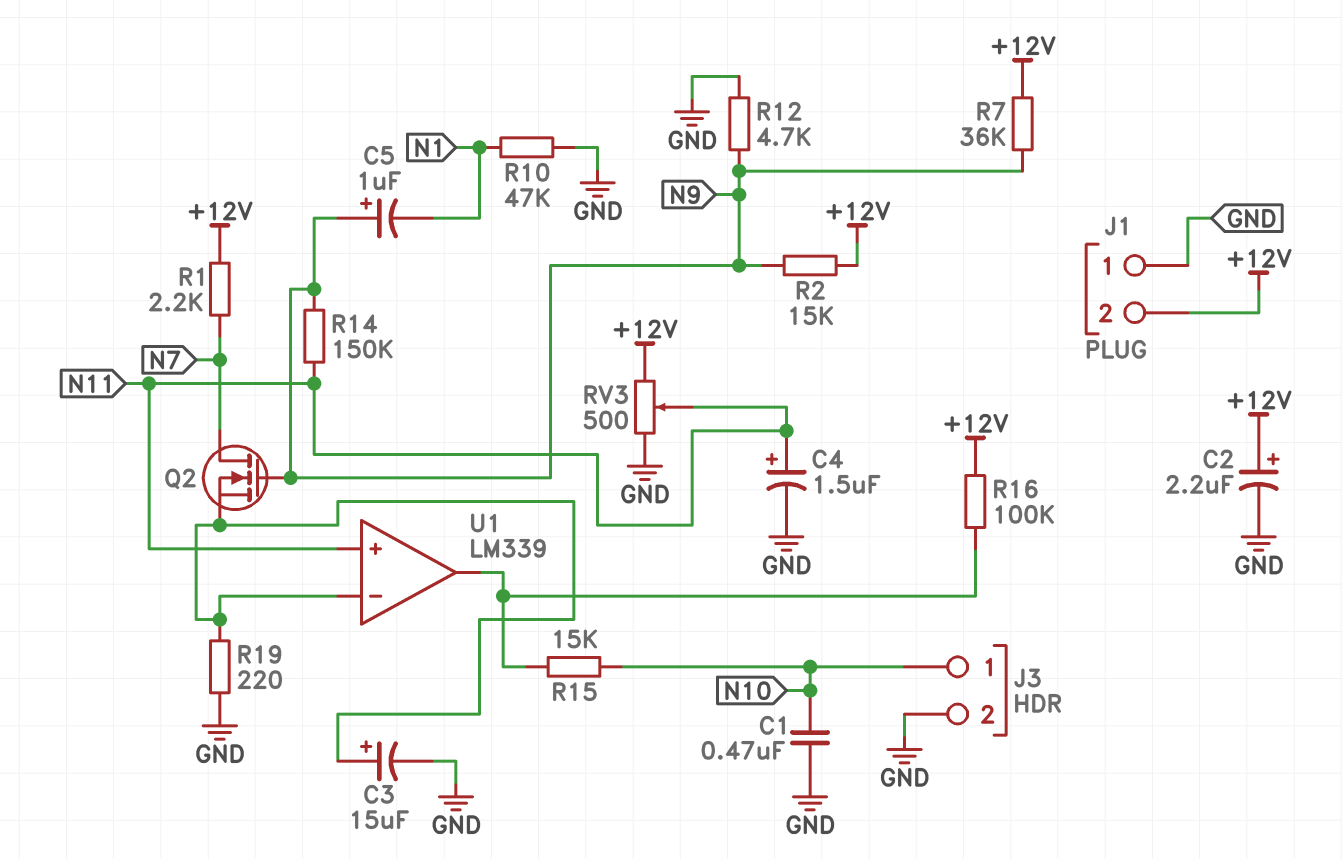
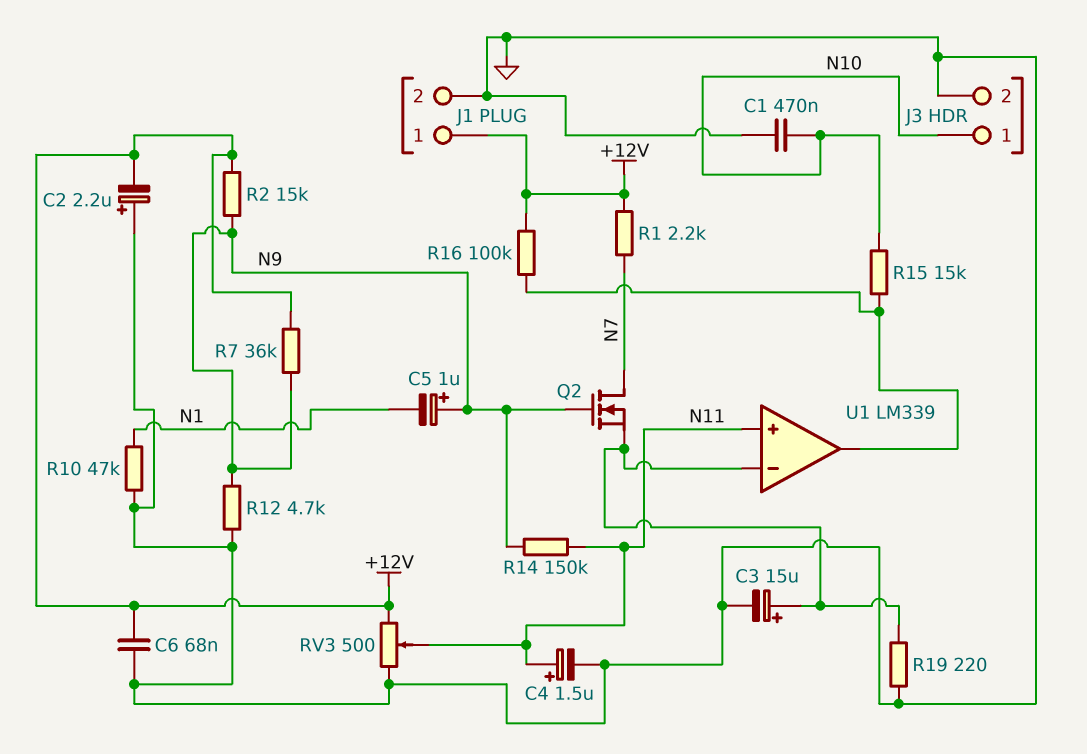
C2: 2.2uF (plus +12V, minus GND) -> 2.2uF (plus GND, minus +12V)
C6: none -> 68nF (+12V, GND)
J1 pin 1: GND -> +12V
J1 pin 2: +12V -> GND

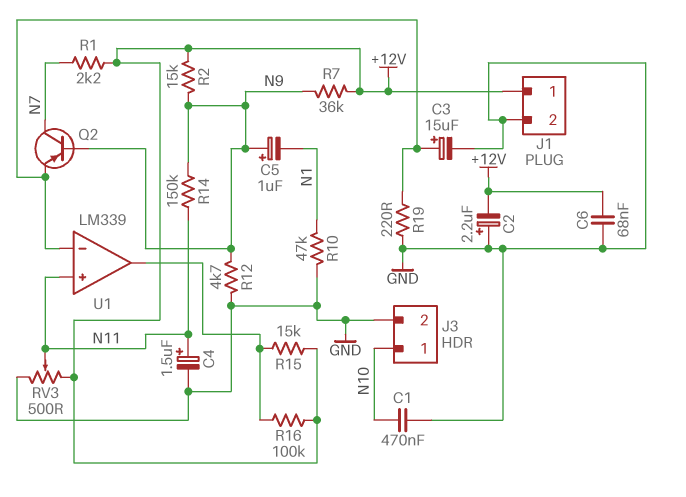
Q2: NMOS (G N9, D N7, S U1/in-) -> PNP (B N9, C N7, E U1/in-)
R15: 15k (N10, U1/out) -> 15k (+12V, U1/out)

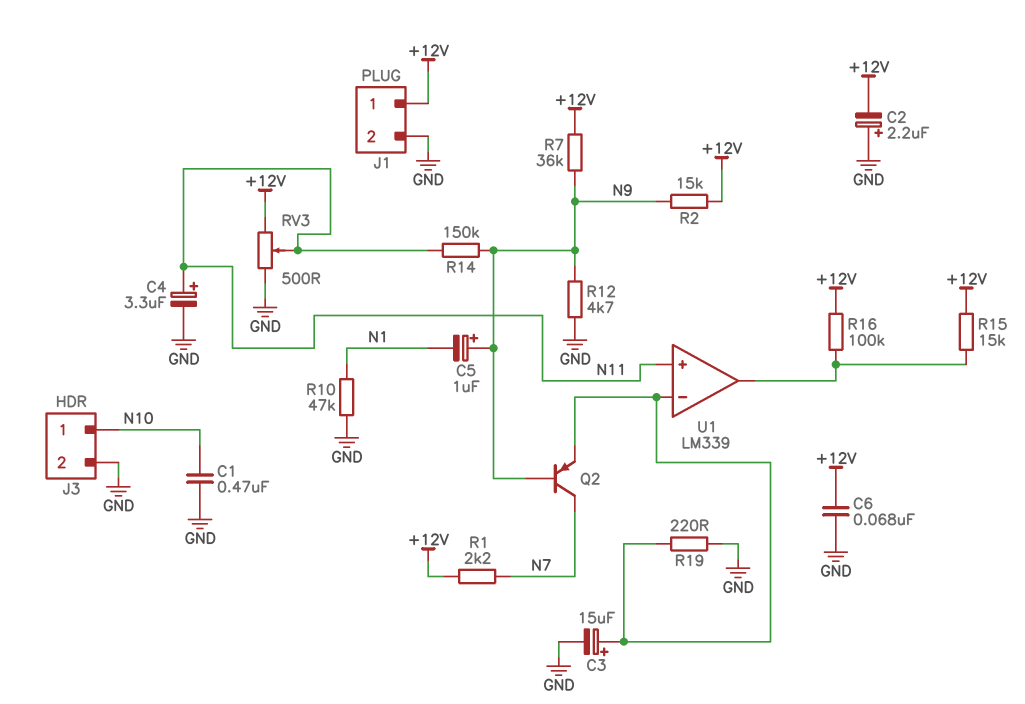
C4: 1.5uF (plus N11, minus GND) -> 3.3uF (plus N11, minus GND)

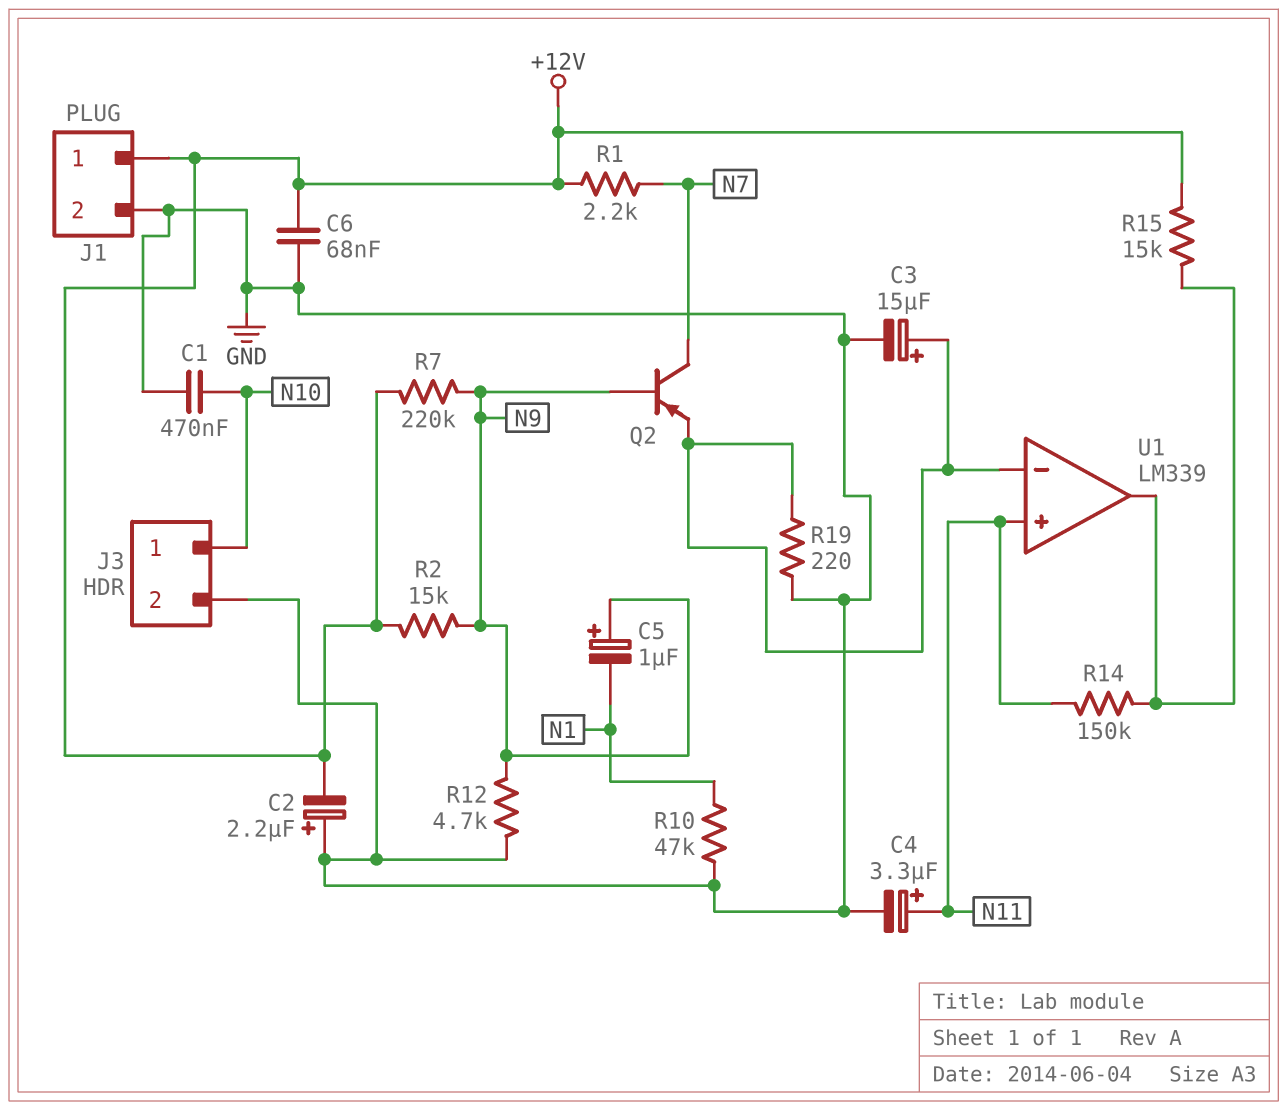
R7: 36k (+12V, N9) -> 220k (+12V, N9)
R14: 150k (N9, N11) -> 150k (N11, U1/out)
R16: 100k (+12V, U1/out) -> none
RV3: 500 (+12V, GND, wiper N11) -> none

